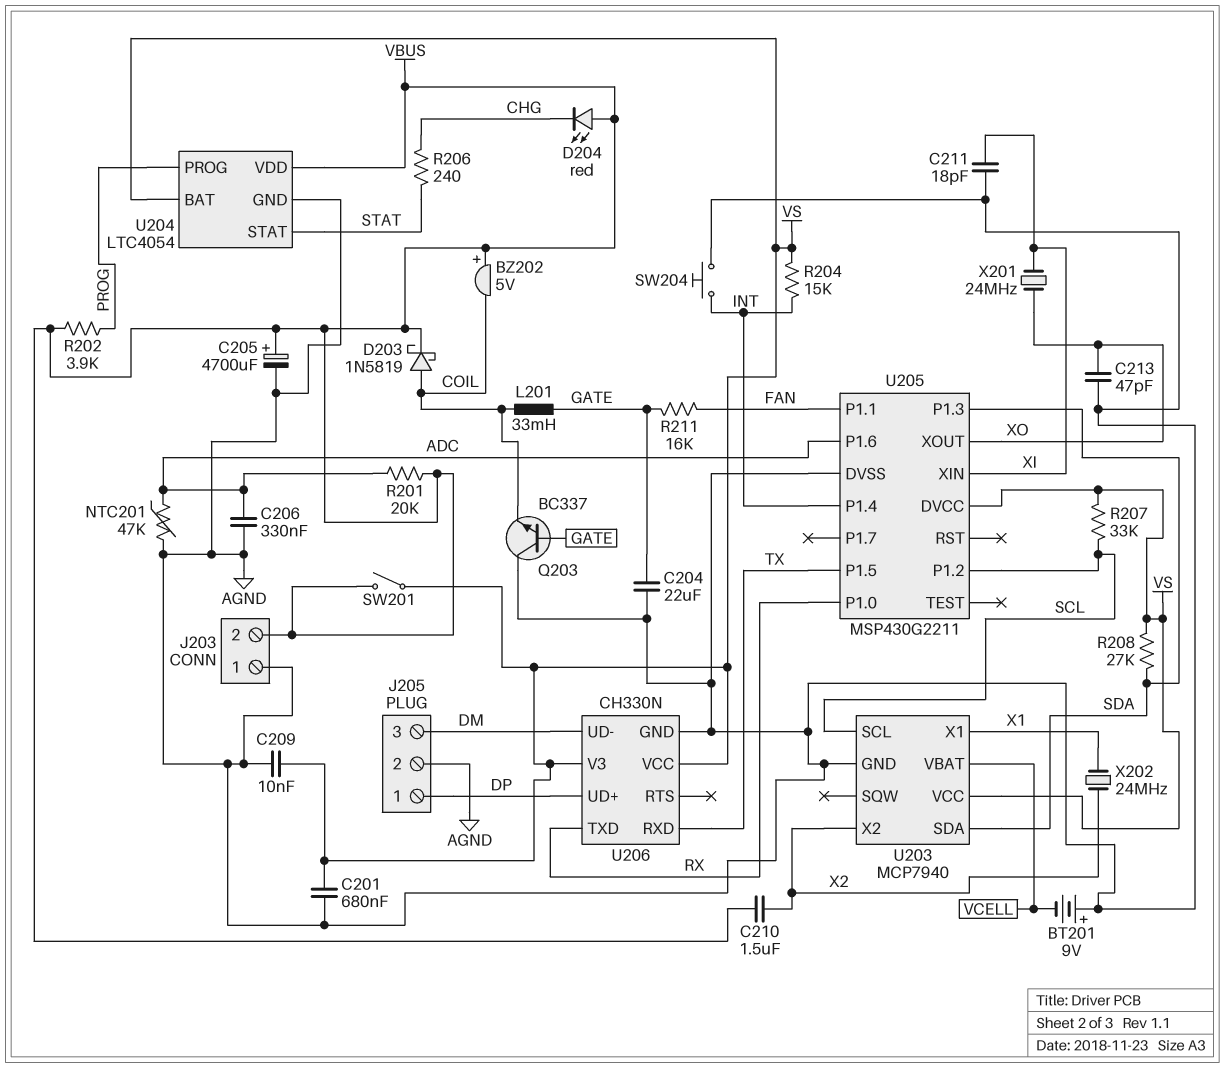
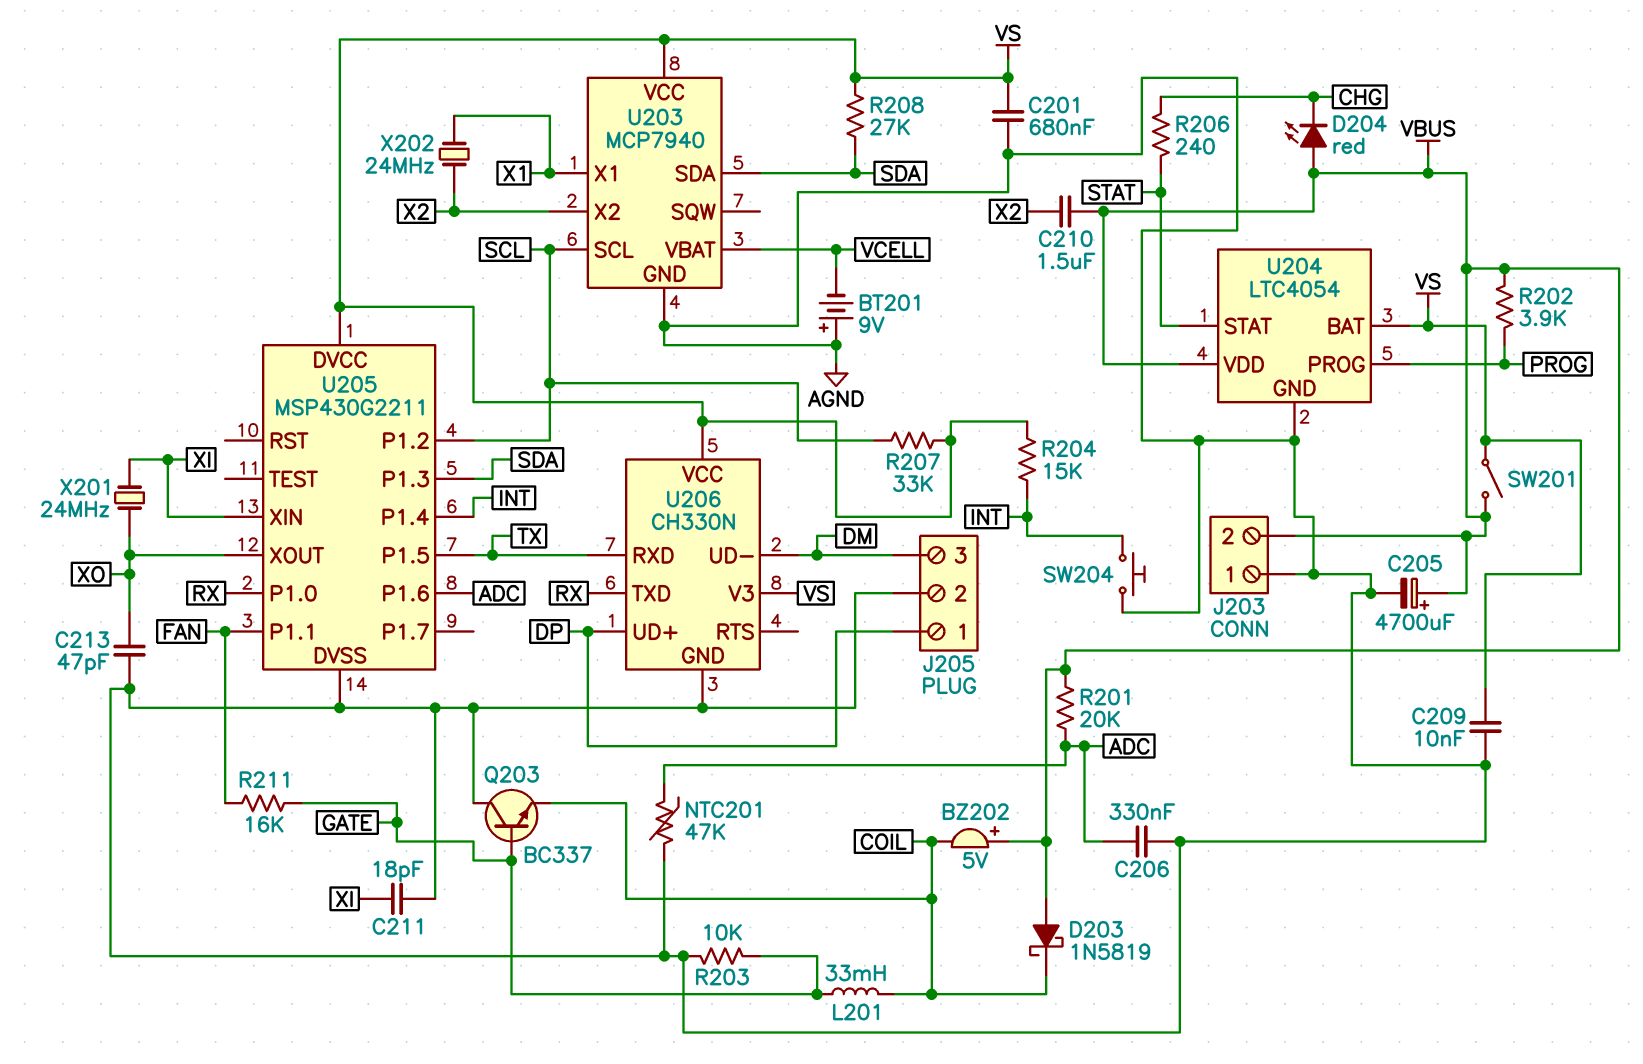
C204: 22uF (AGND, GATE) -> none
D203: schottky 1N5819 (A COIL, K VBUS) -> schottky 1N5819 (A VBUS, K COIL)
R203: none -> 10k (AGND, GATE)

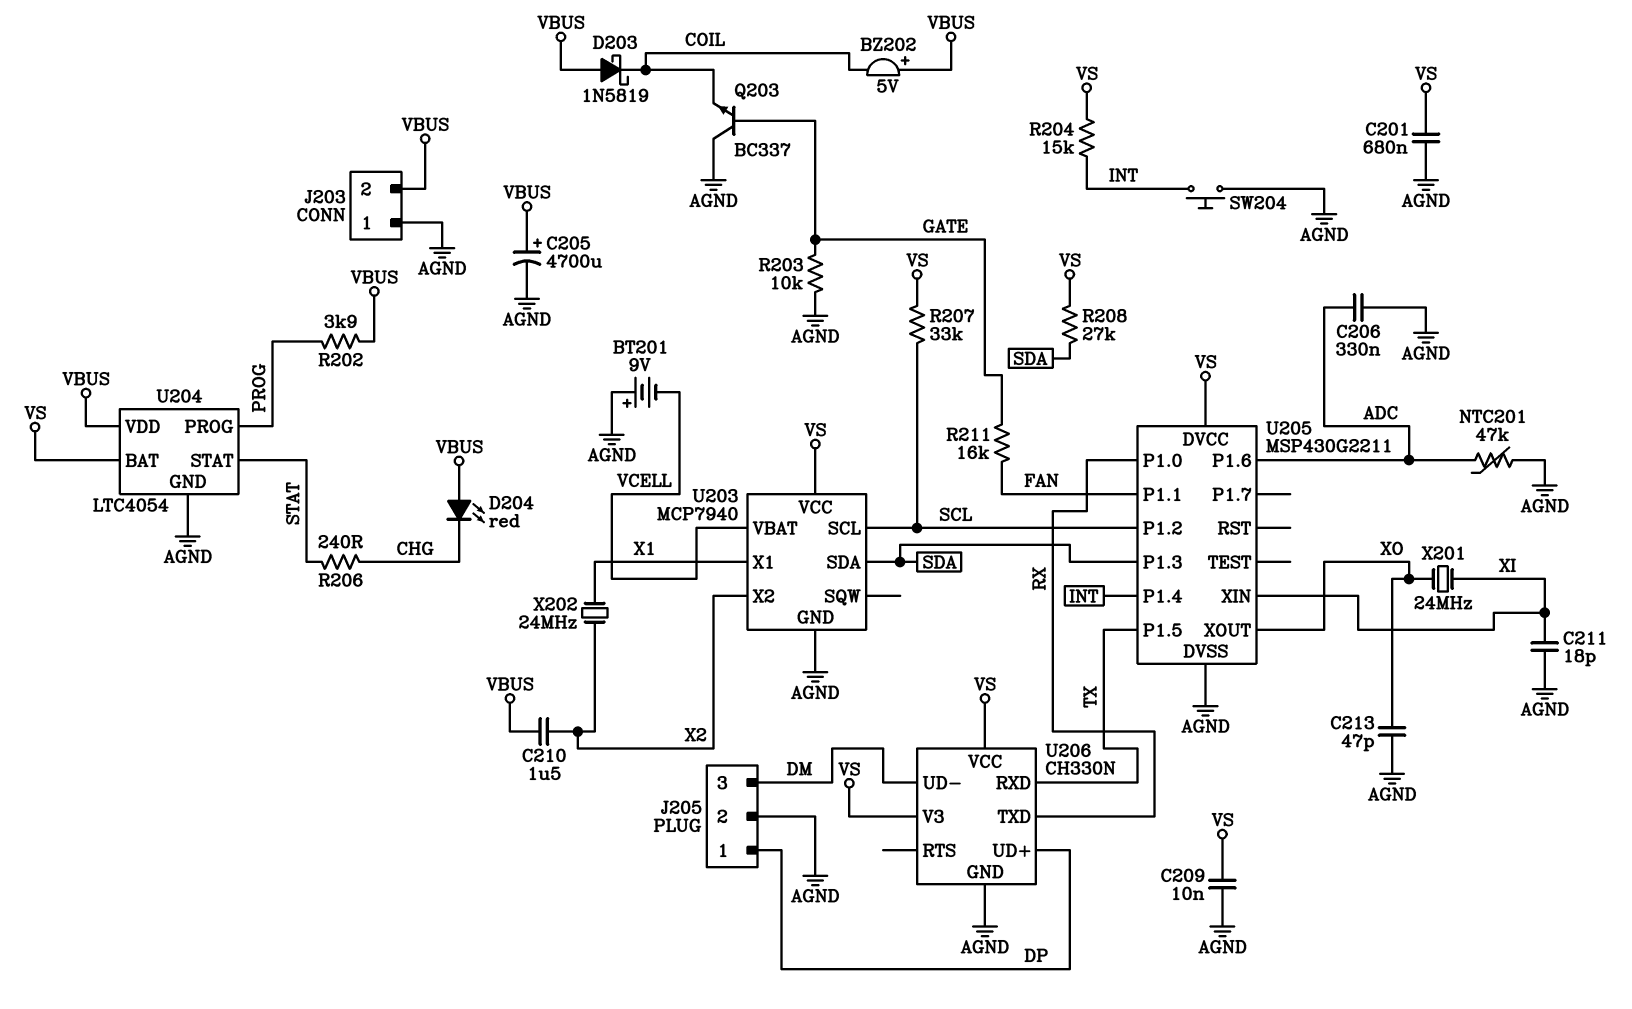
L201: 33mH (COIL, GATE) -> none
R201: 20k (ADC, VBUS) -> none
SW201: switch (VBUS, VS) -> none

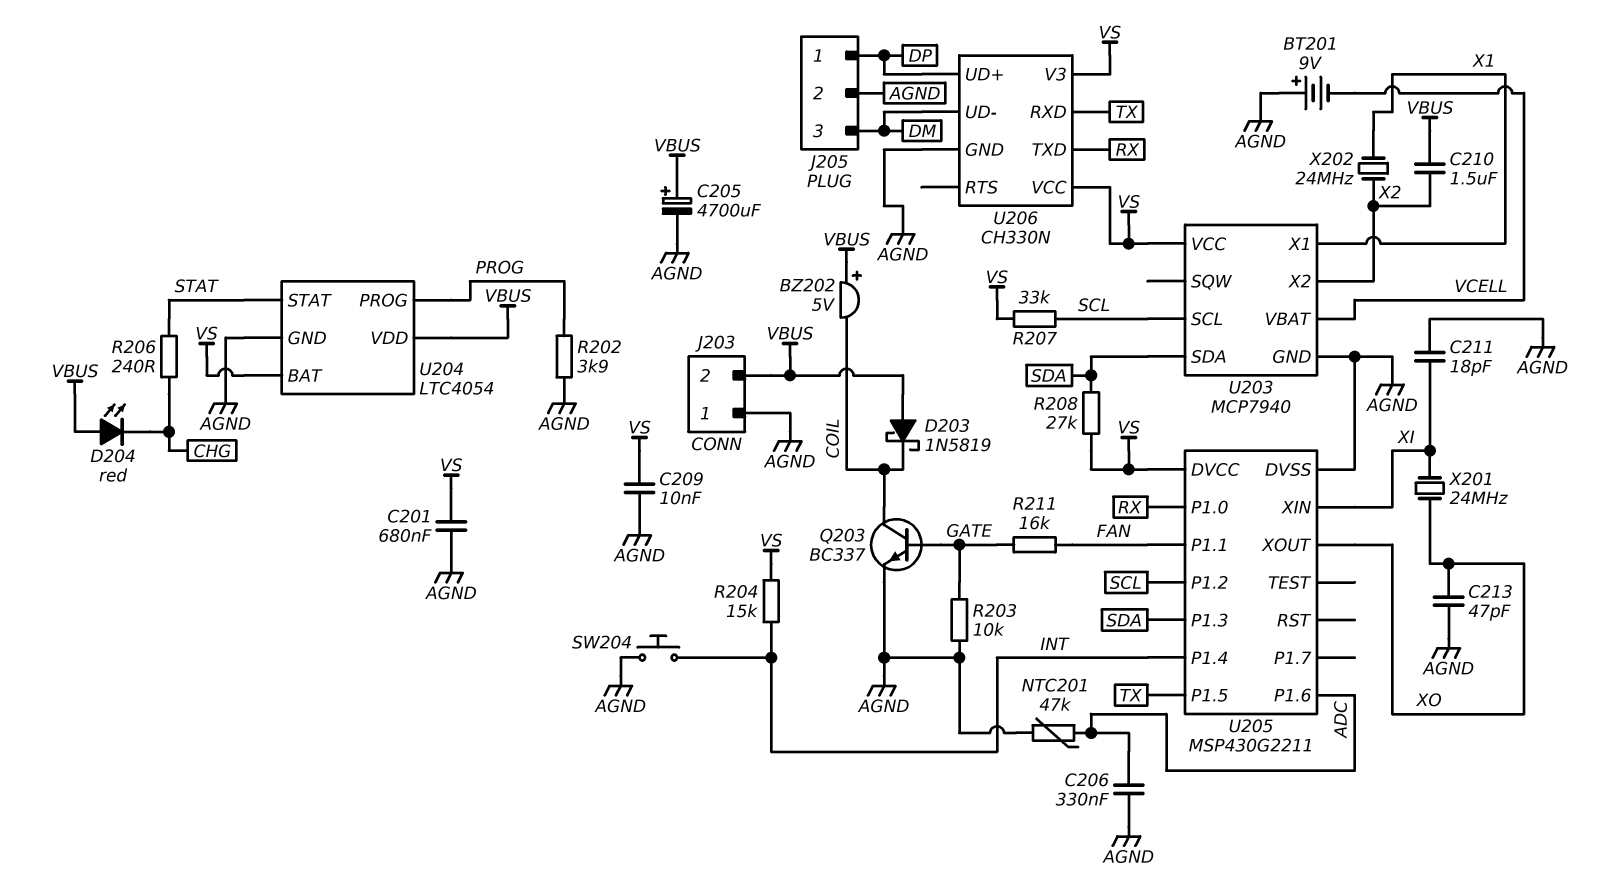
Q203: NPN BC337 (B GATE, C AGND, E COIL) -> NPN BC337 (B GATE, C COIL, E AGND)
R202: 3.9k (PROG, VBUS) -> 3.9k (AGND, PROG)

